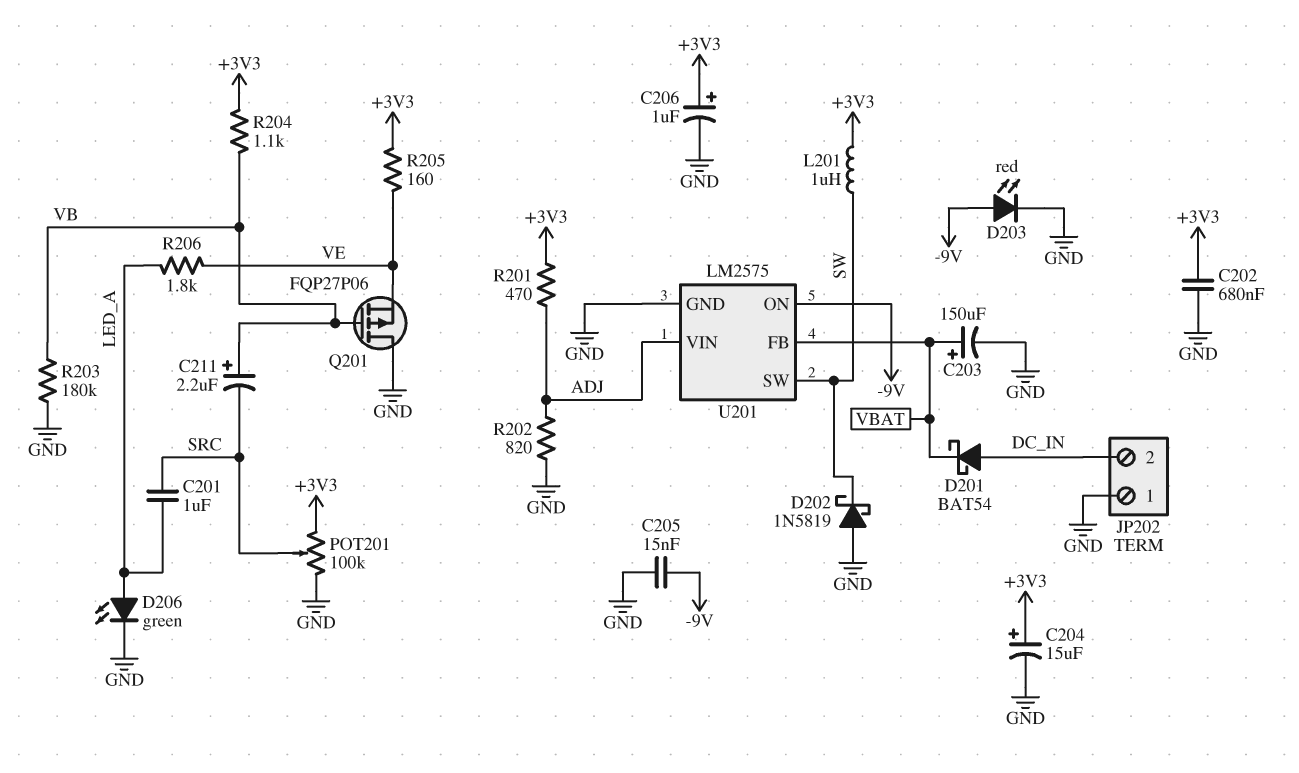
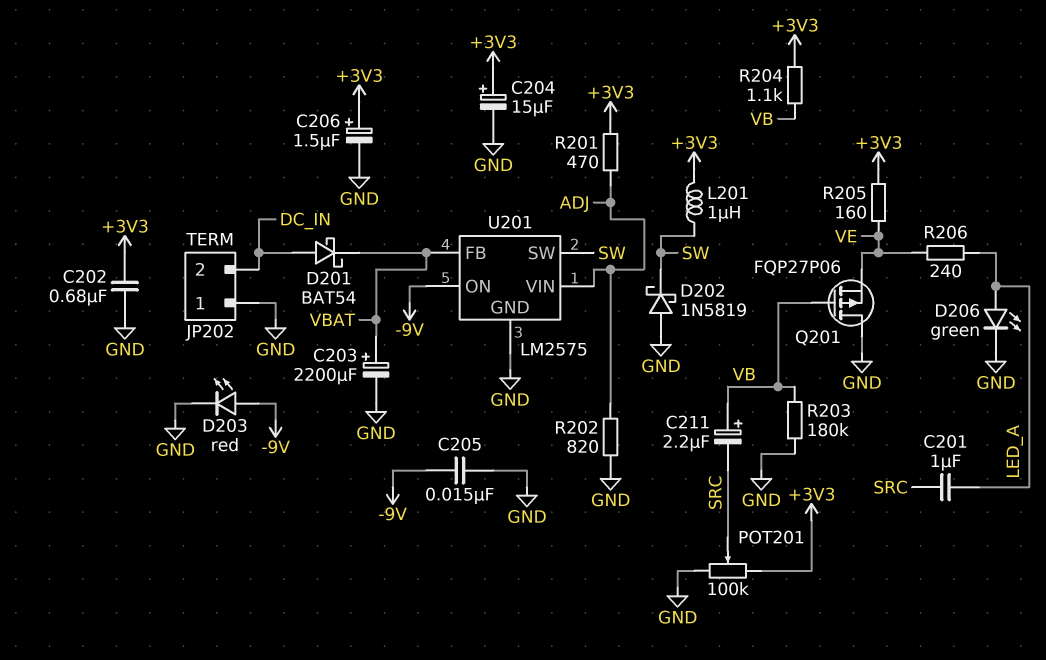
C203: 150uF (plus VBAT, minus GND) -> 2200uF (plus VBAT, minus GND)
C206: 1uF (plus +3V3, minus GND) -> 1.5uF (plus +3V3, minus GND)
R206: 1.8k (LED_A, VE) -> 240 (LED_A, VE)

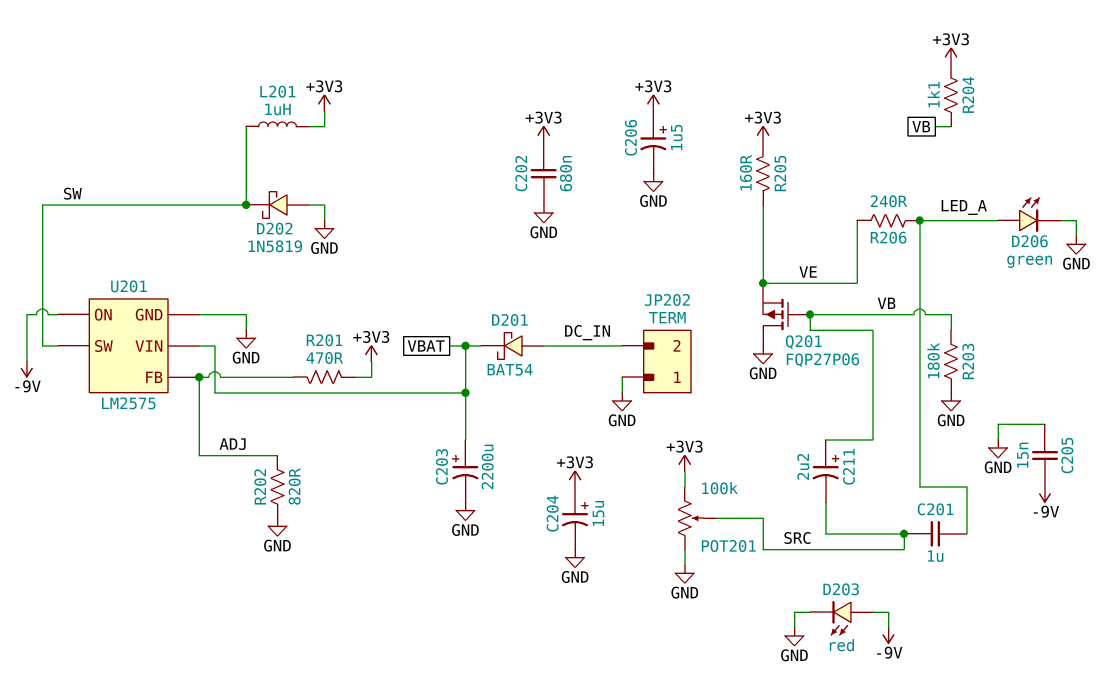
U201 pin FB: VBAT -> ADJ
U201 pin VIN: ADJ -> VBAT

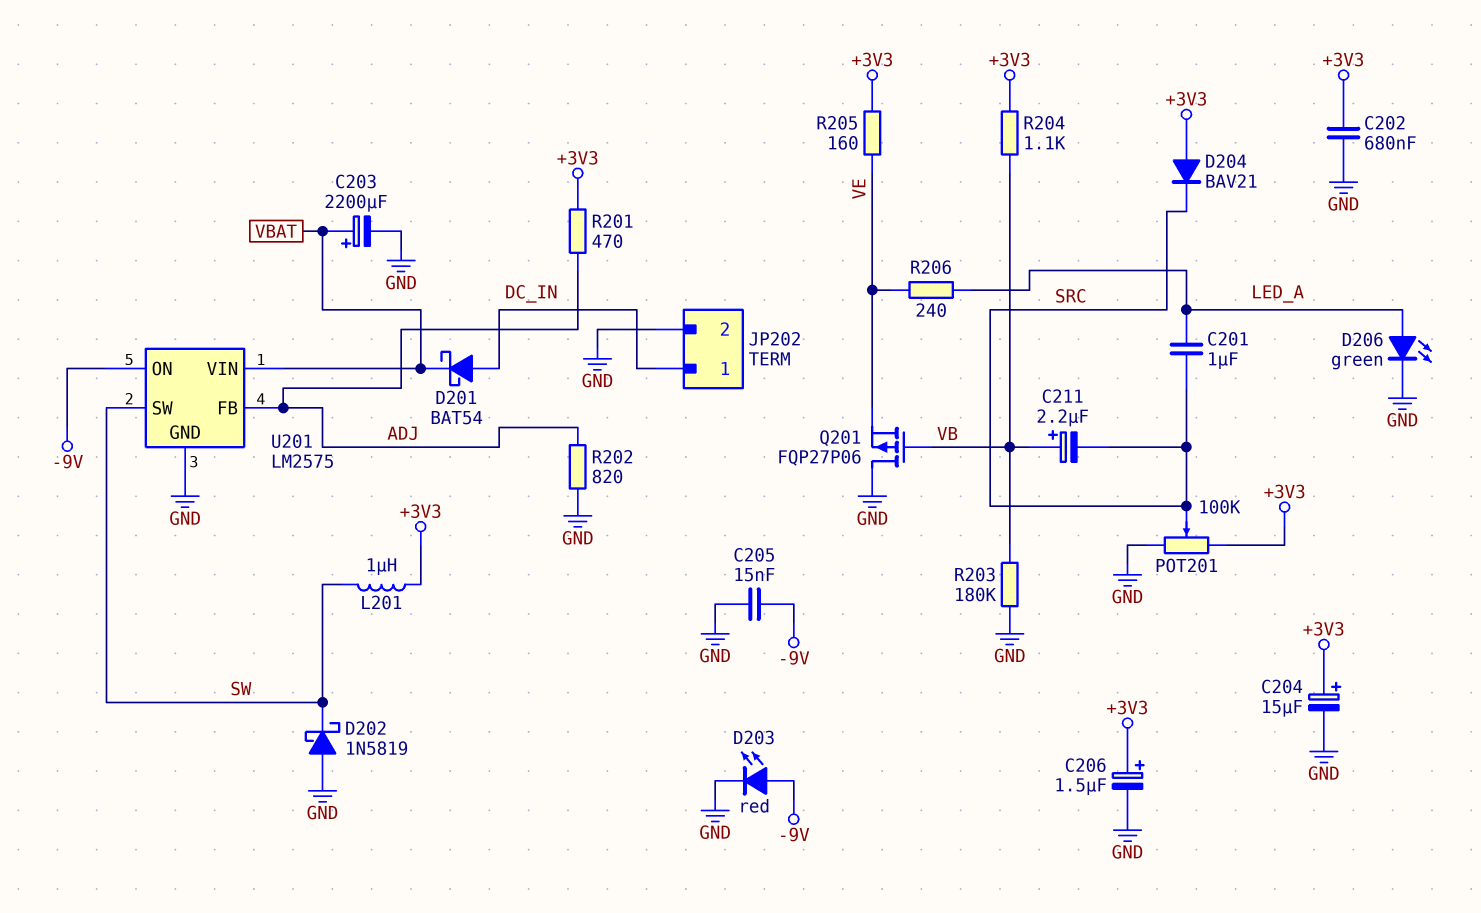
D204: none -> diode BAV21 (A +3V3, K SRC)
JP202 pin 1: GND -> DC_IN
JP202 pin 2: DC_IN -> GND

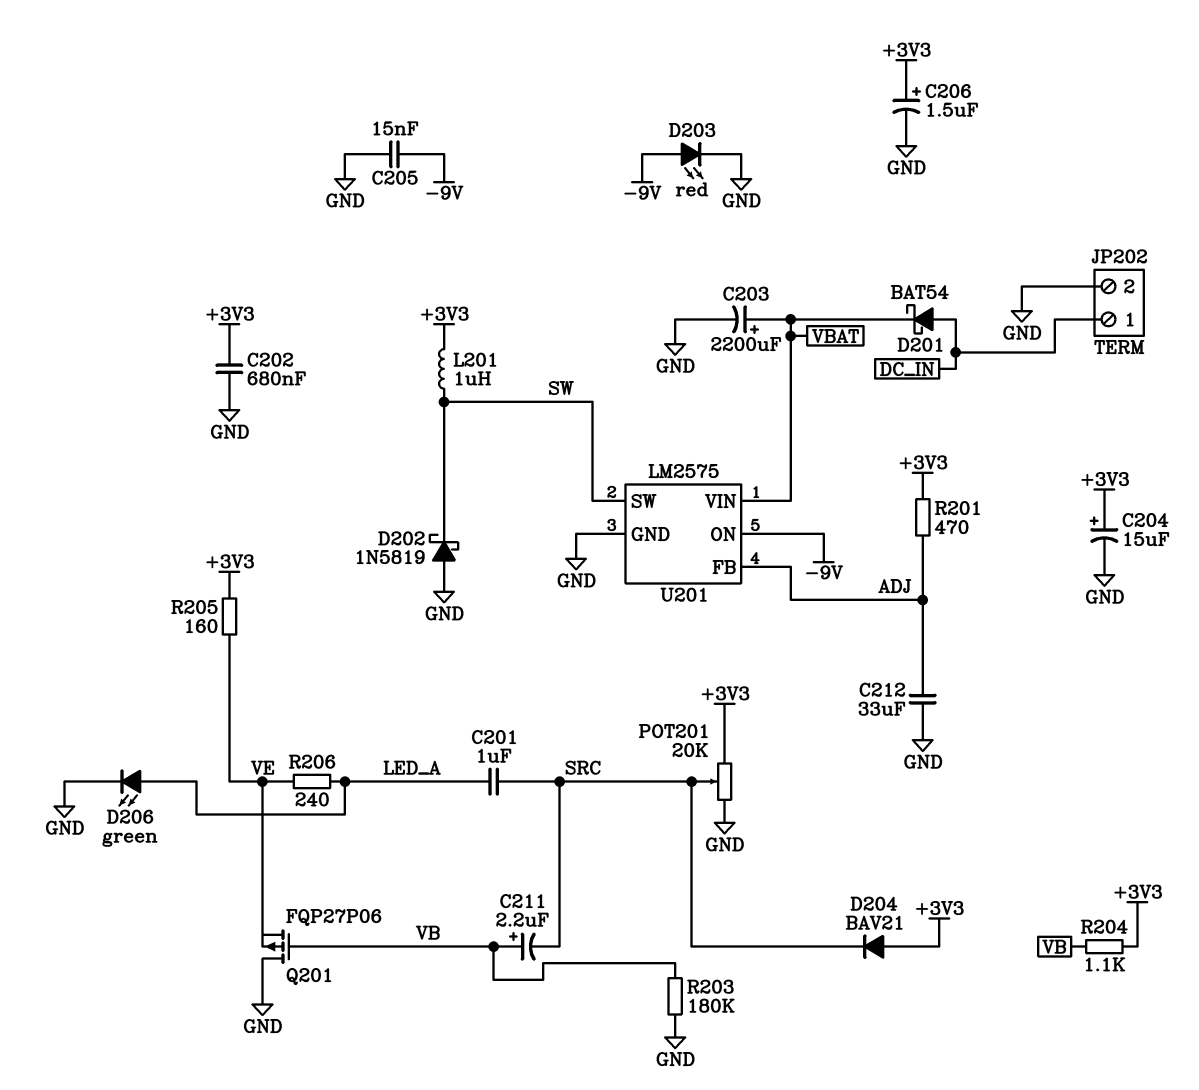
C212: none -> 33uF (ADJ, GND)
POT201: 100k (+3V3, GND, wiper SRC) -> 20k (+3V3, GND, wiper SRC)
R202: 820 (ADJ, GND) -> none

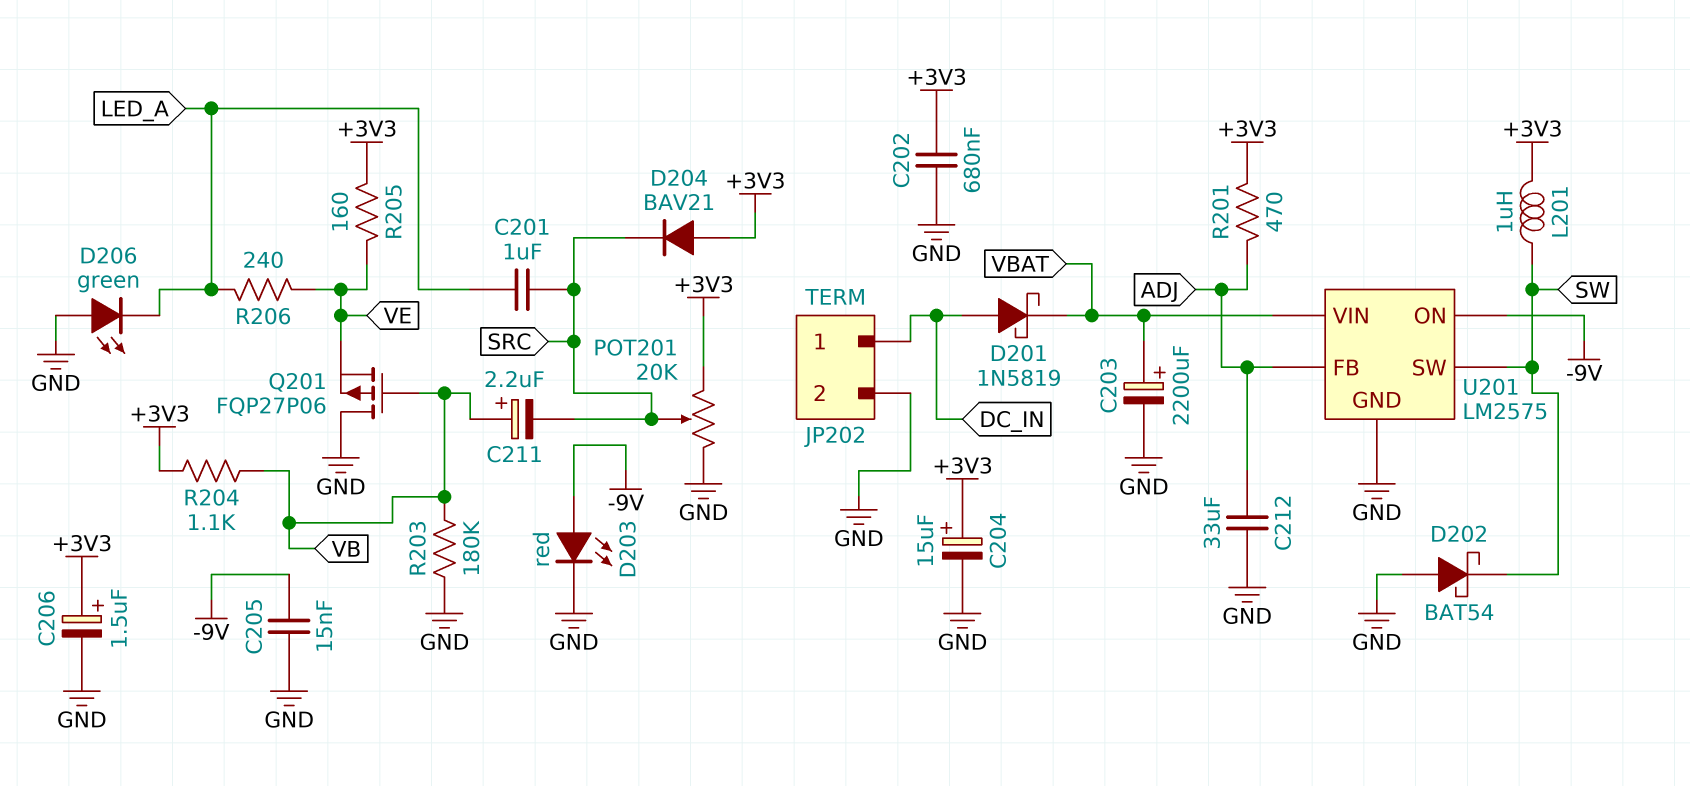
D201: schottky BAT54 (A DC_IN, K VBAT) -> schottky 1N5819 (A DC_IN, K VBAT)
D202: schottky 1N5819 (A GND, K SW) -> schottky BAT54 (A GND, K SW)
D206: LED green (A LED_A, K GND) -> LED green (A GND, K LED_A)

